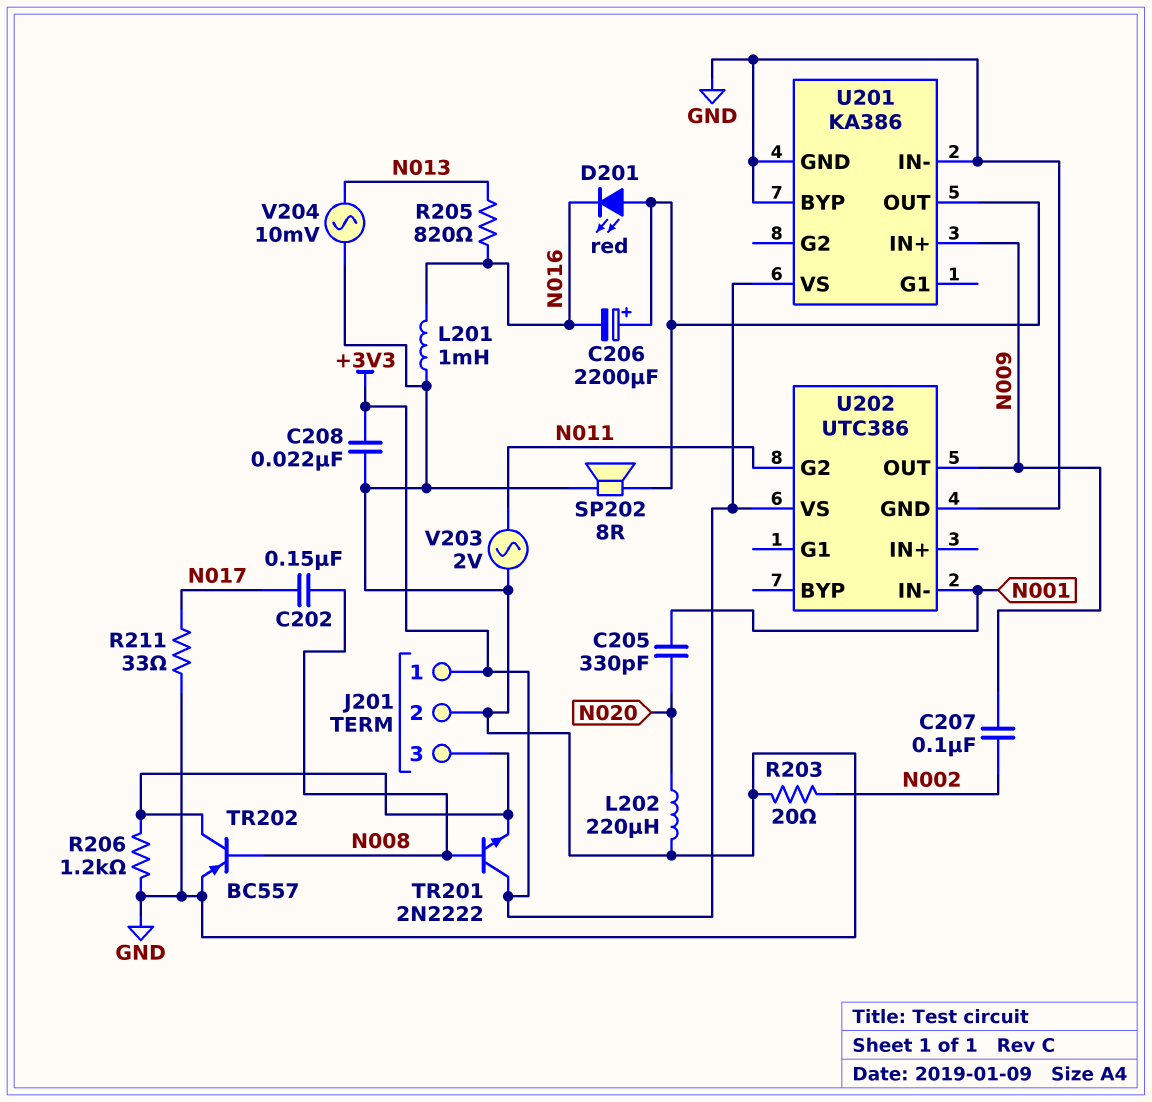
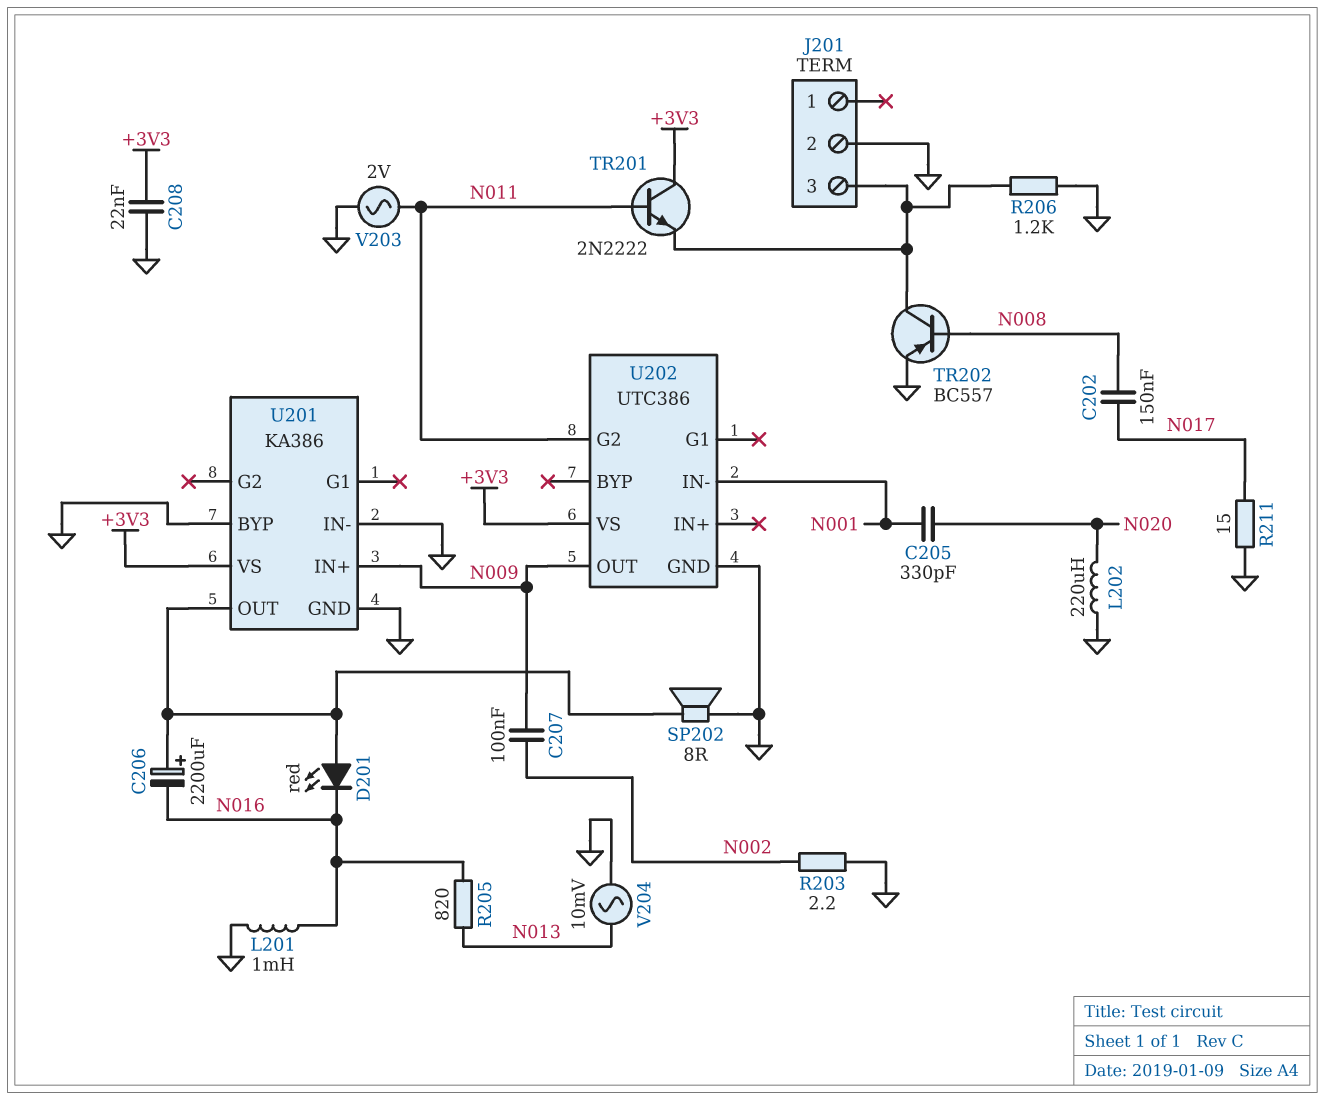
J201 pin 1: +3V3 -> none
R203: 20 (GND, N002) -> 2.2 (GND, N002)
R211: 33 (GND, N017) -> 15 (GND, N017)
TR201: NPN 2N2222 (B N008, C +3V3, E J201/3) -> NPN 2N2222 (B N011, C +3V3, E J201/3)

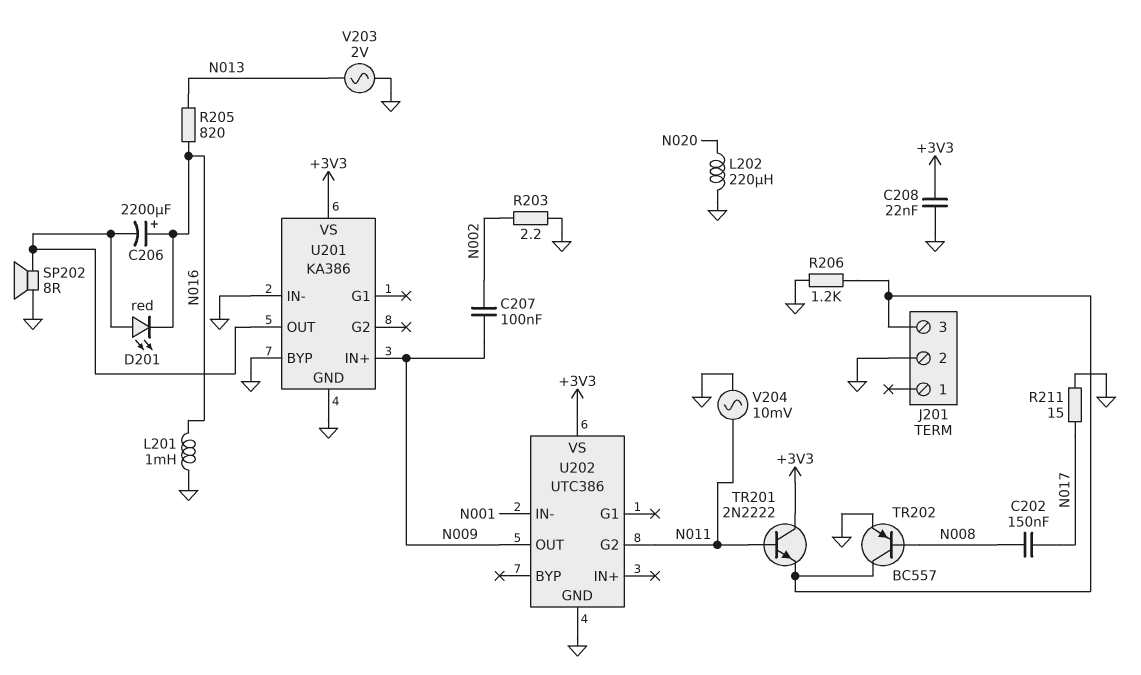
C205: 330pF (N001, N020) -> none
C206: 2200uF (plus U201/OUT, minus N016) -> 2200uF (plus N016, minus U201/OUT)
V203: AC 2V (GND, N011) -> AC 2V (GND, N013)
V204: AC 10mV (GND, N013) -> AC 10mV (GND, N011)

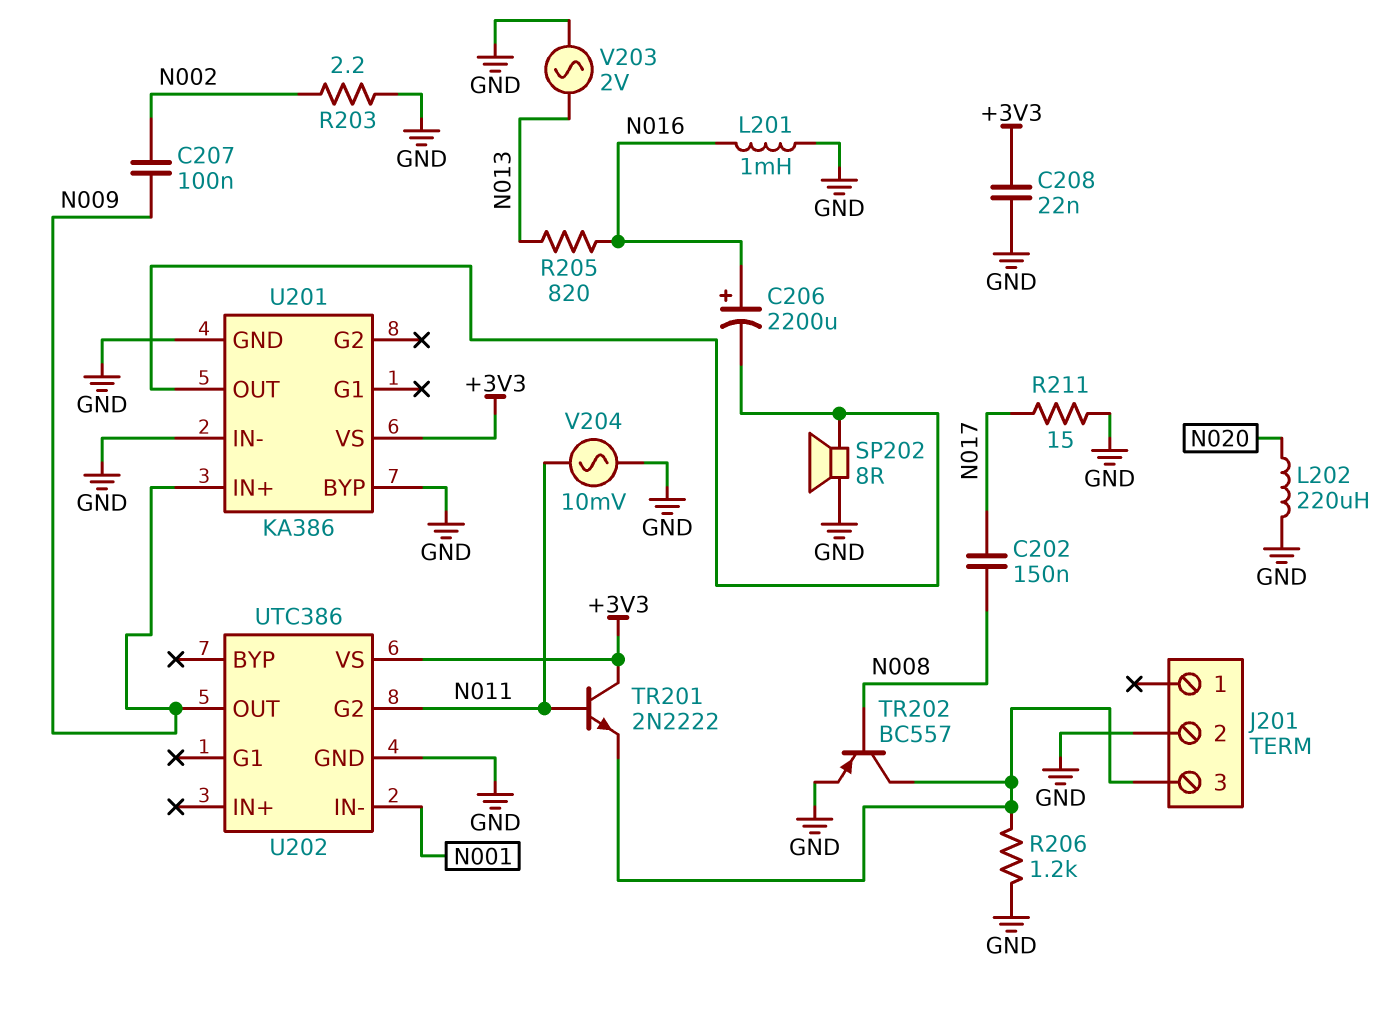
D201: LED red (A U201/OUT, K N016) -> none

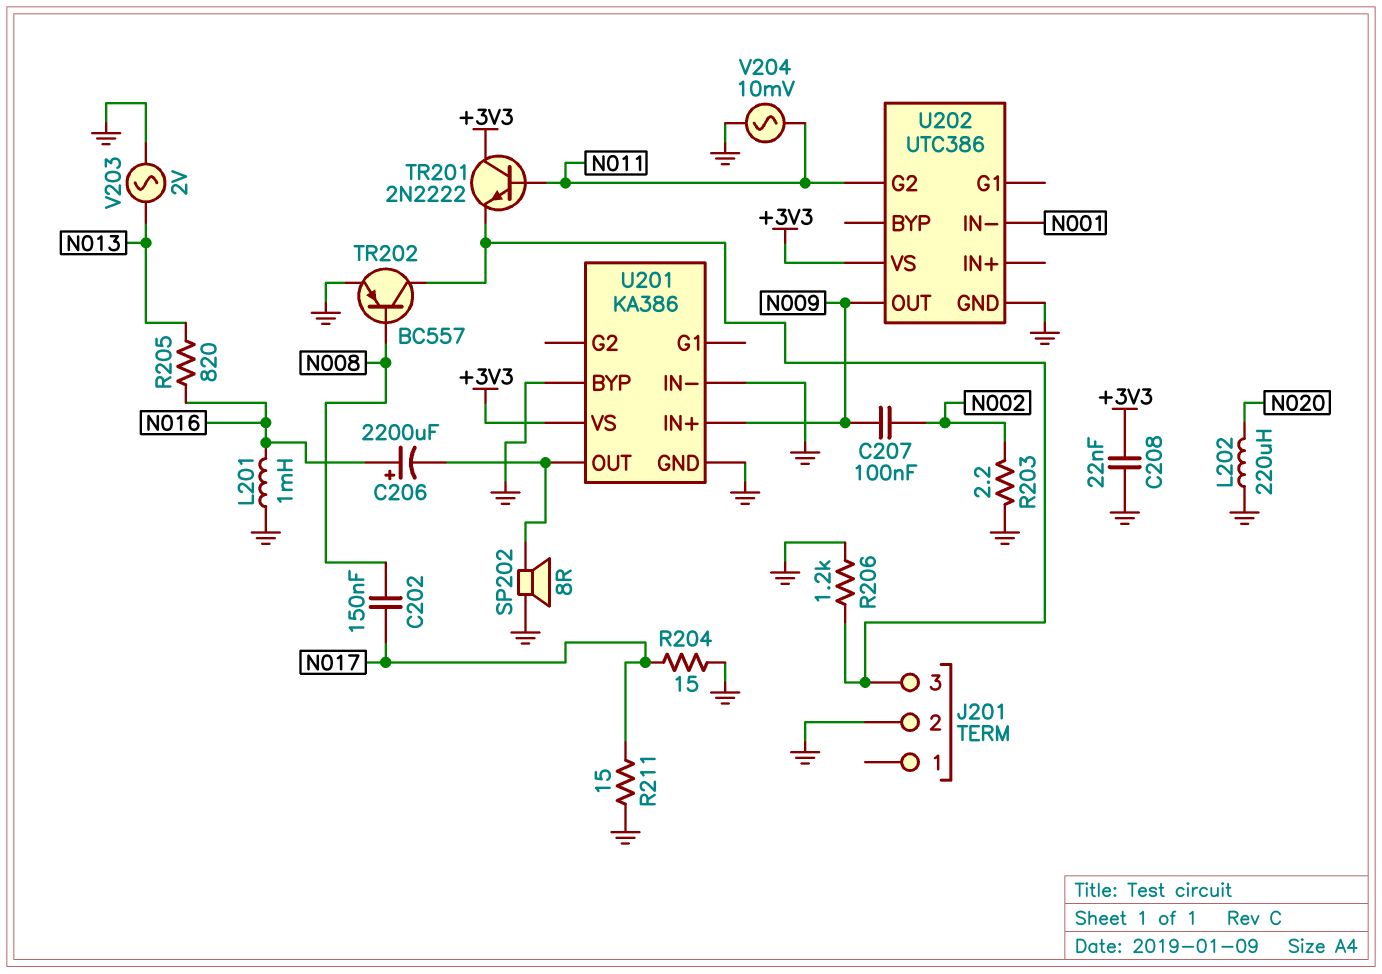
R204: none -> 15 (GND, N017)

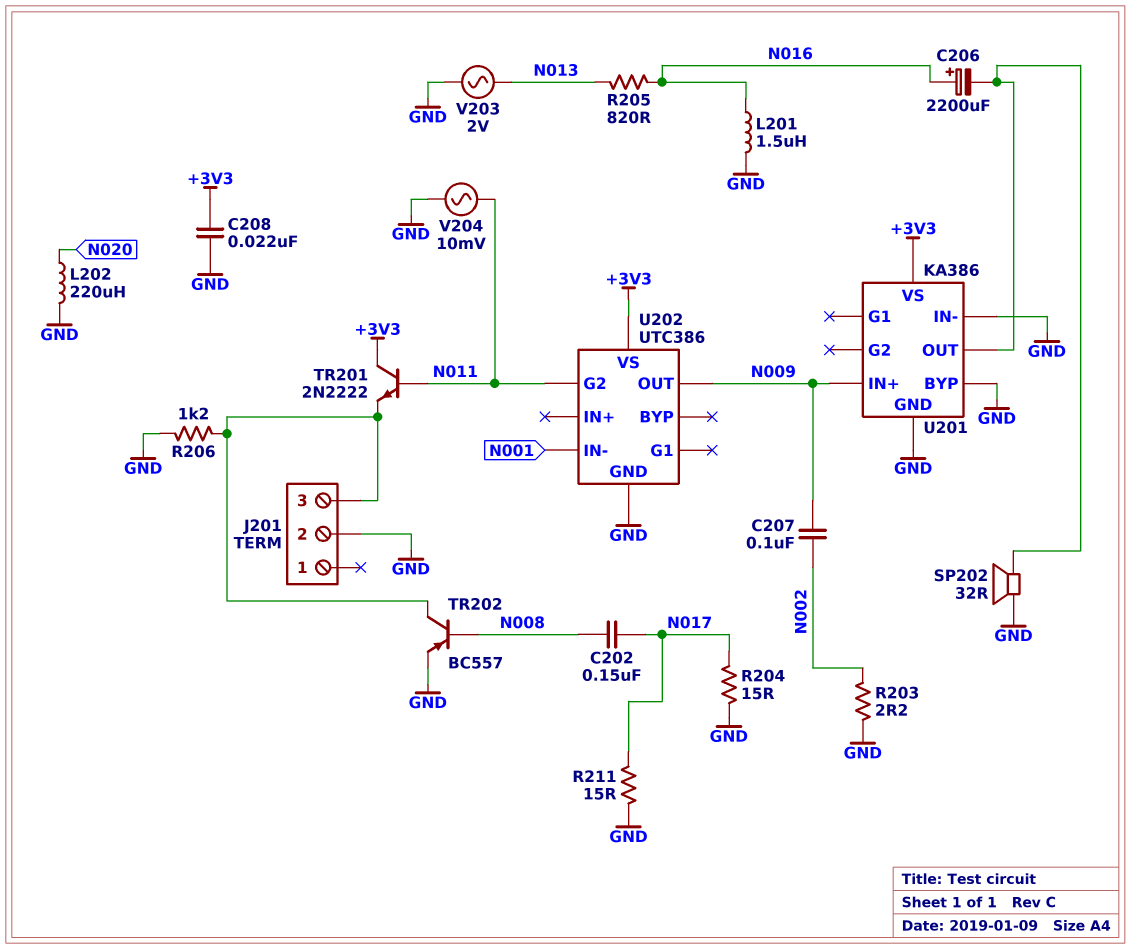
L201: 1mH (GND, N016) -> 1.5uH (GND, N016)
SP202: speaker 8R (GND, U201/OUT) -> speaker 32R (GND, U201/OUT)

